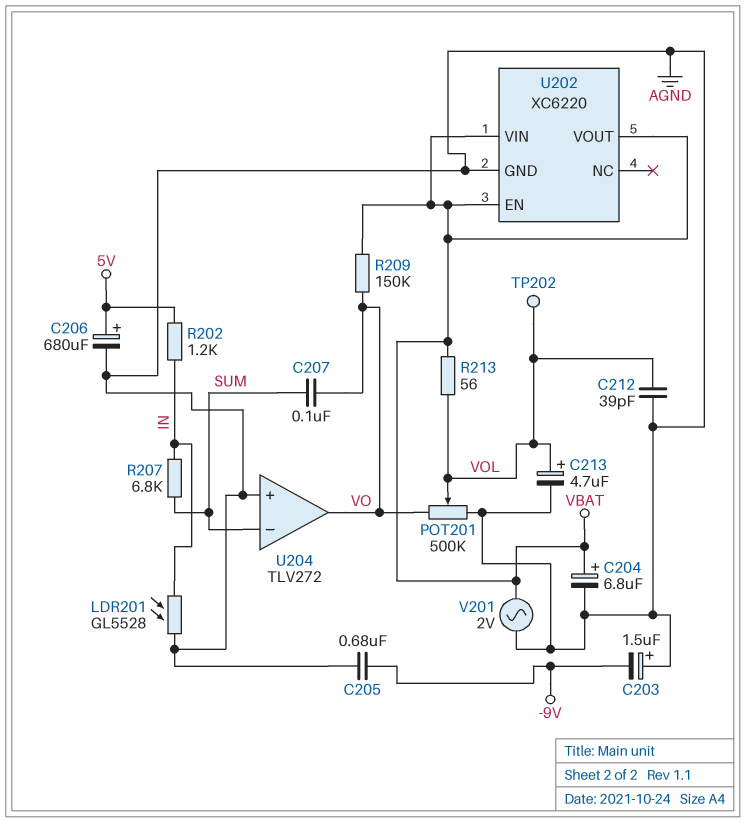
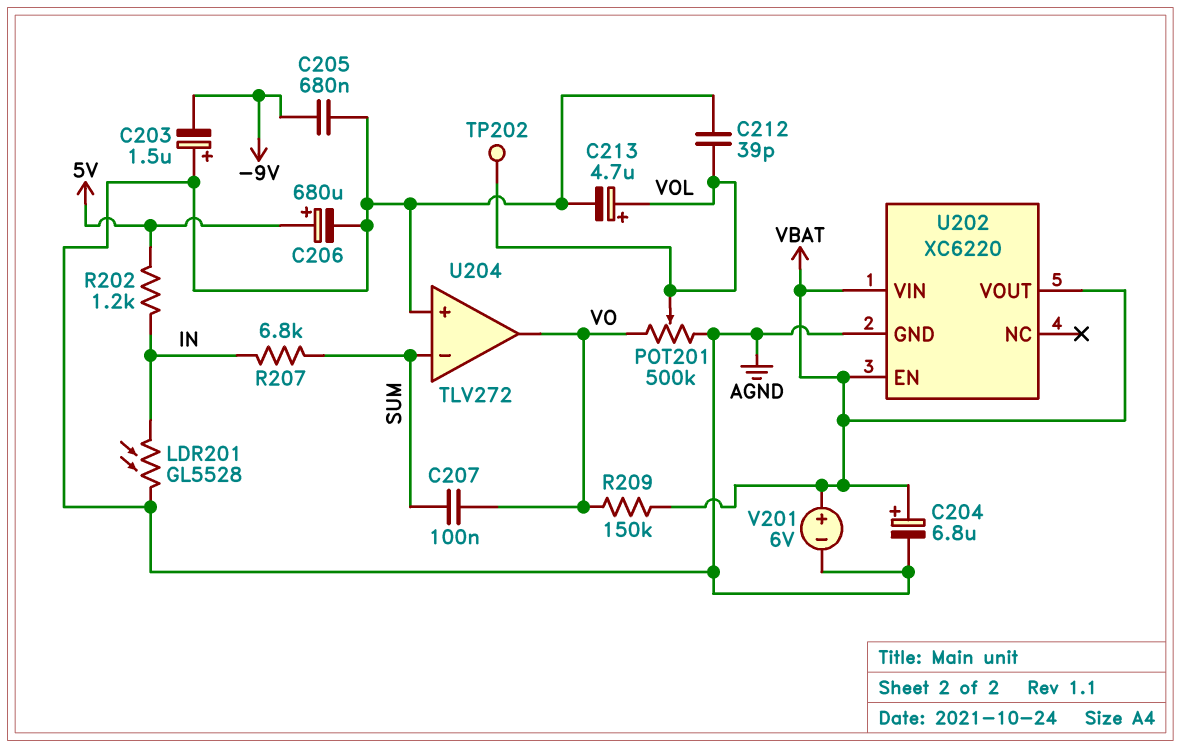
R213: 56 (VBAT, VOL) -> none
V201: AC 2V (AGND, VBAT) -> 6V (plus VBAT, minus AGND)

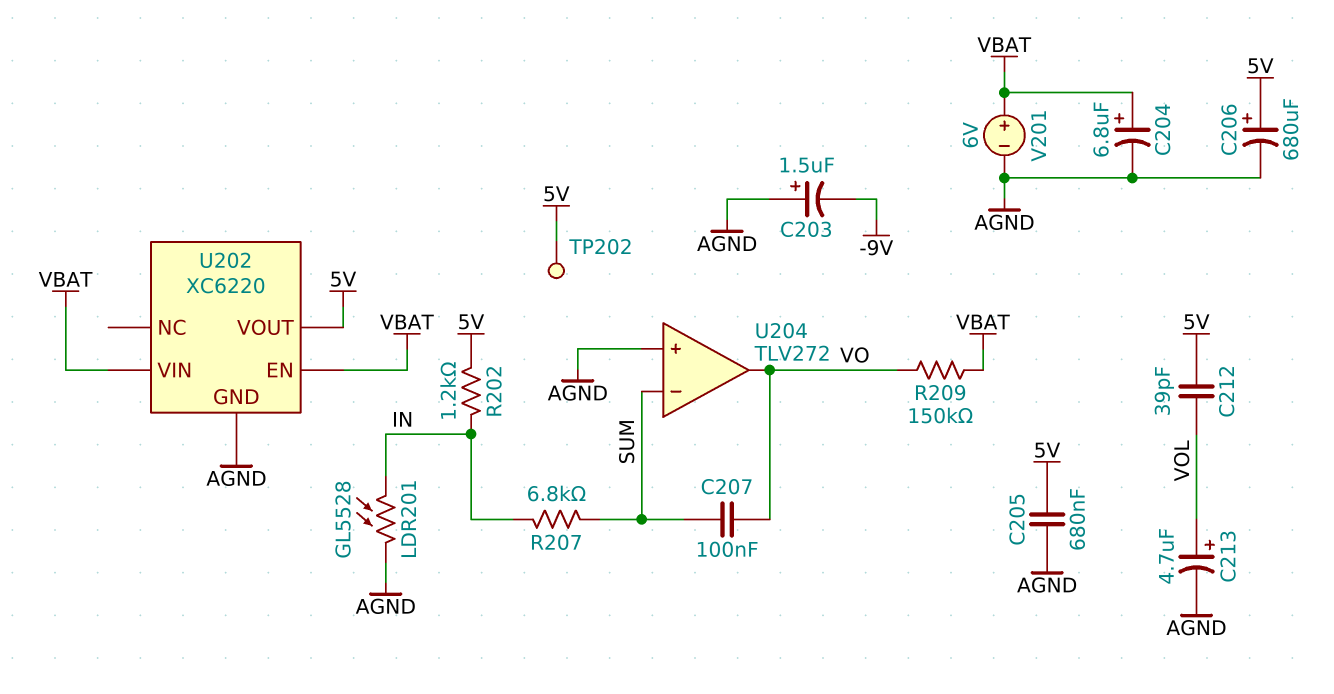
C205: 680nF (-9V, AGND) -> 680nF (5V, AGND)
C212: 39pF (AGND, VOL) -> 39pF (5V, VOL)
POT201: 500k (AGND, VO, wiper VOL) -> none
TP202: test point (VOL) -> test point (5V)
U202 pin VOUT: VBAT -> 5V

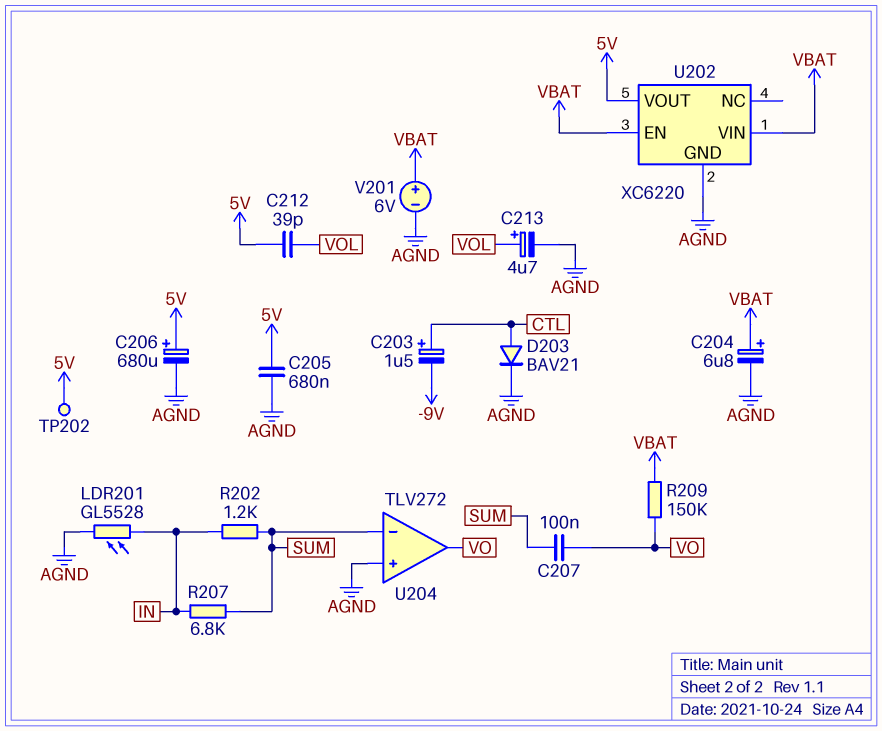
C203: 1.5uF (plus AGND, minus -9V) -> 1.5uF (plus CTL, minus -9V)
D203: none -> diode BAV21 (A CTL, K AGND)
R202: 1.2k (5V, IN) -> 1.2k (IN, SUM)

